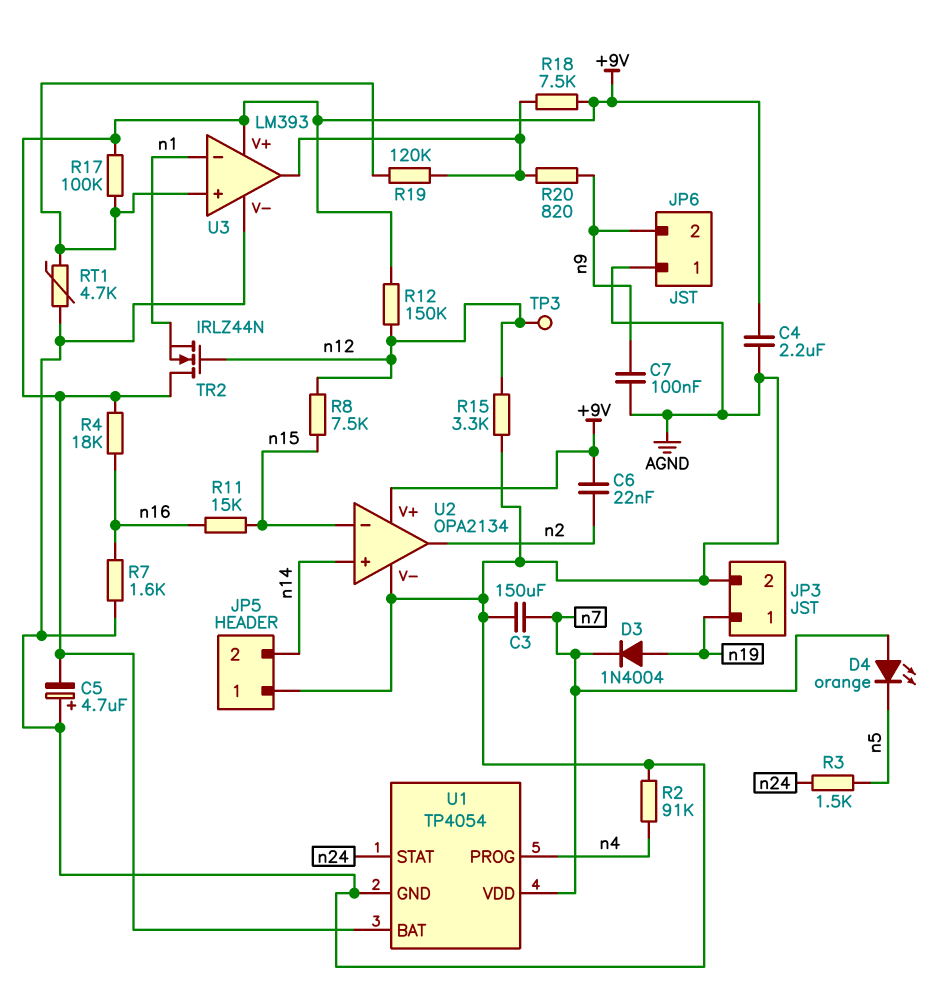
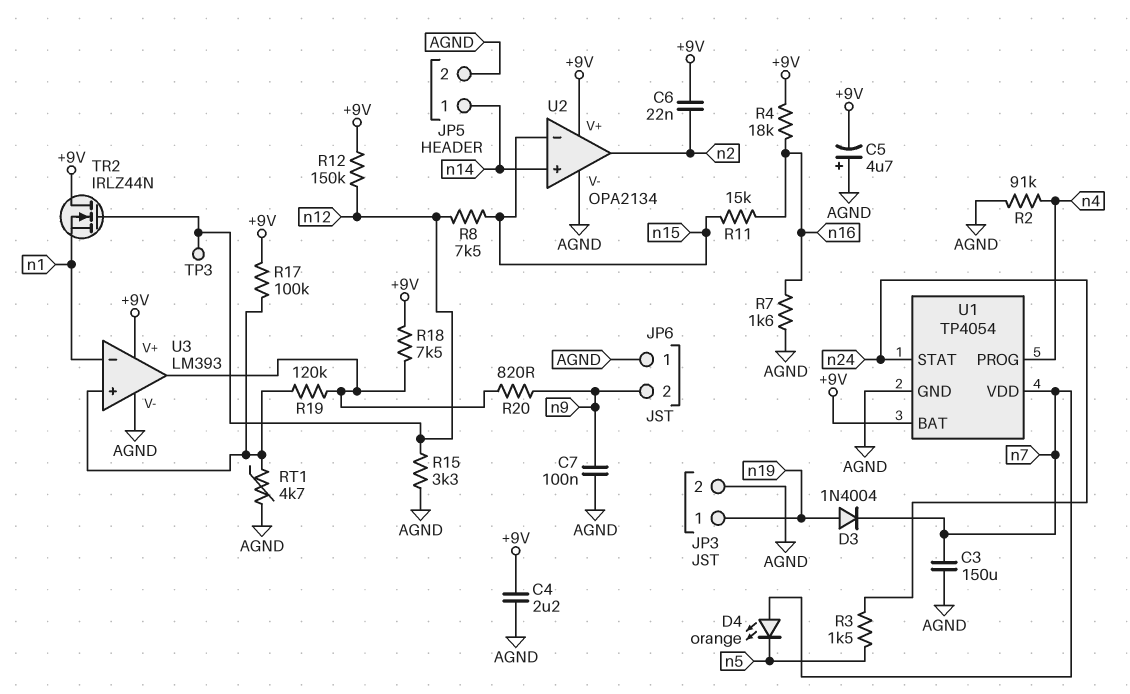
JP5 pin 1: AGND -> n14
JP5 pin 2: n14 -> AGND

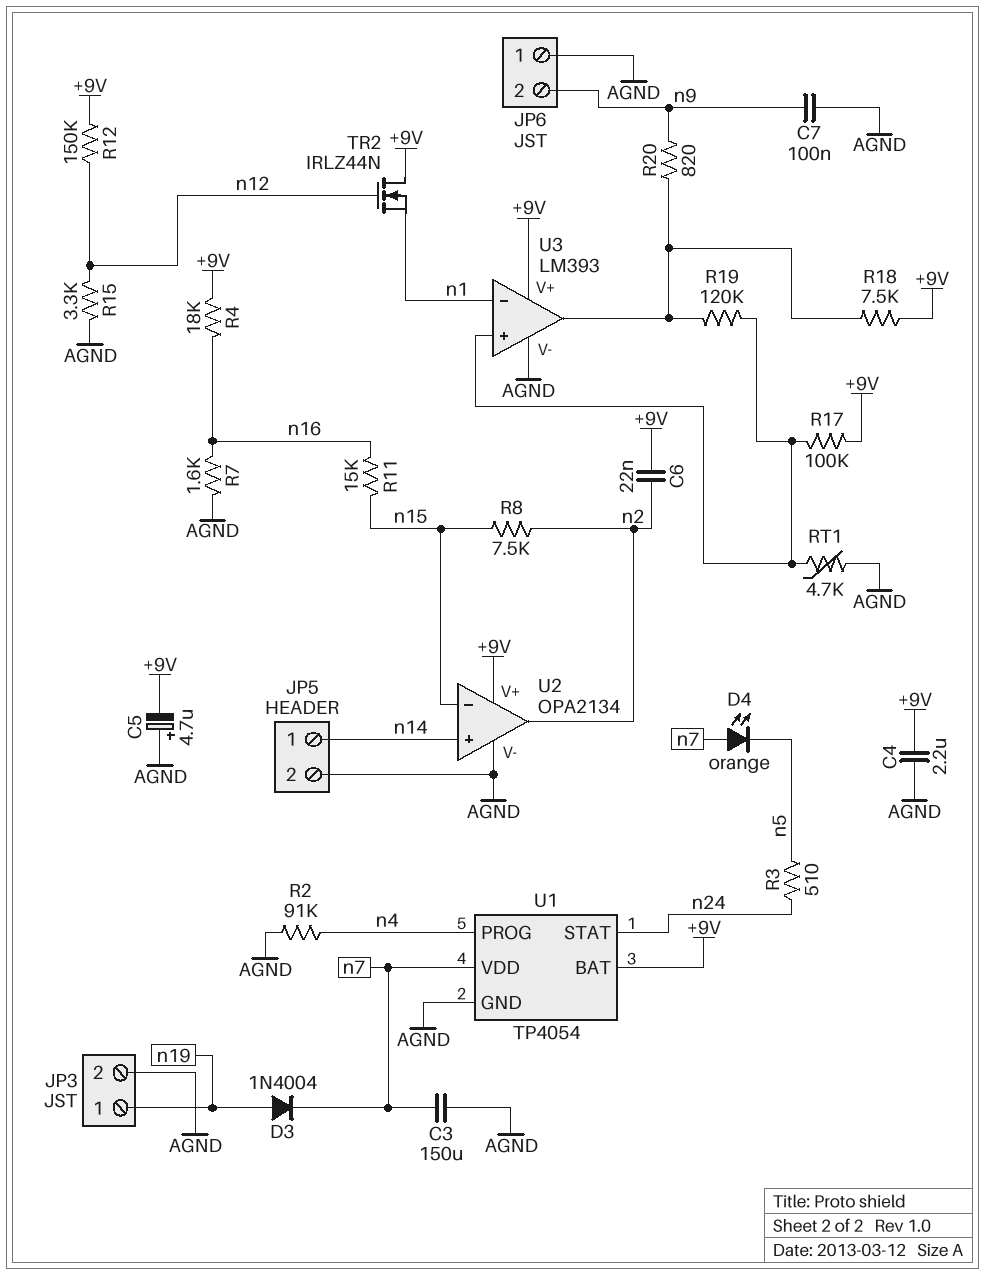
R3: 1.5k (n5, n24) -> 510 (n5, n24)
R8: 7.5k (n12, n15) -> 7.5k (n2, n15)
TP3: test point (n12) -> none

